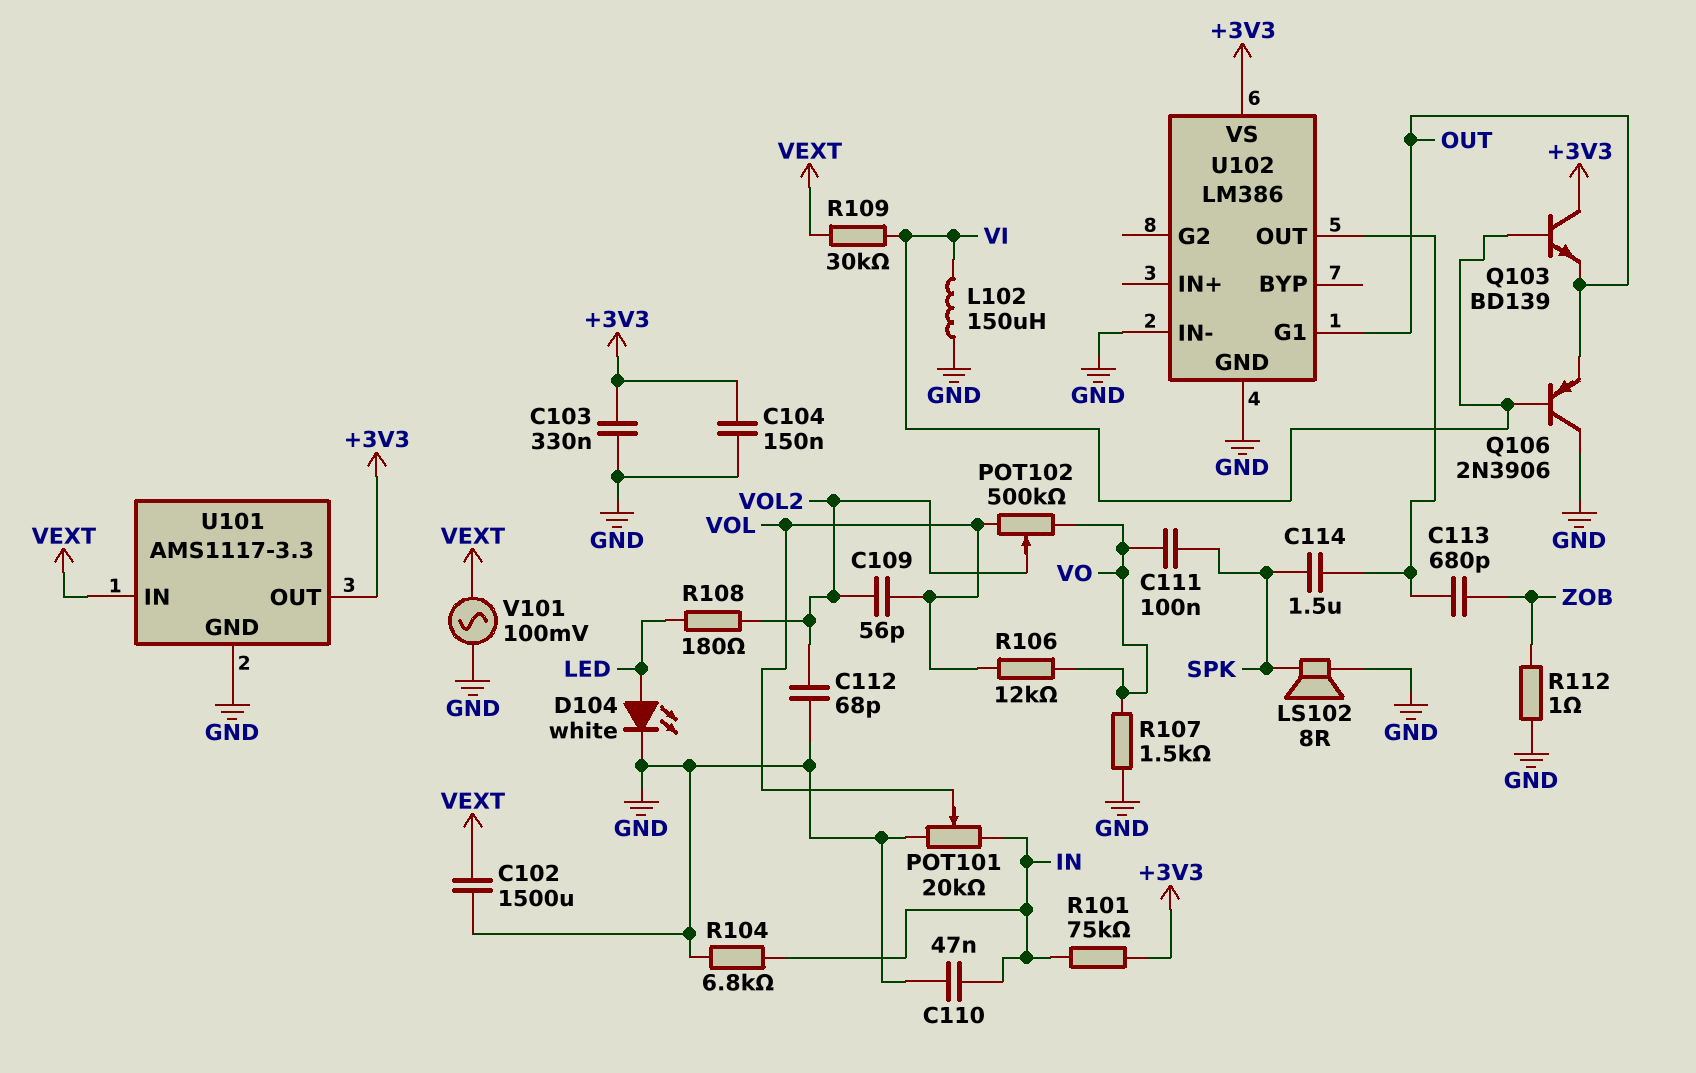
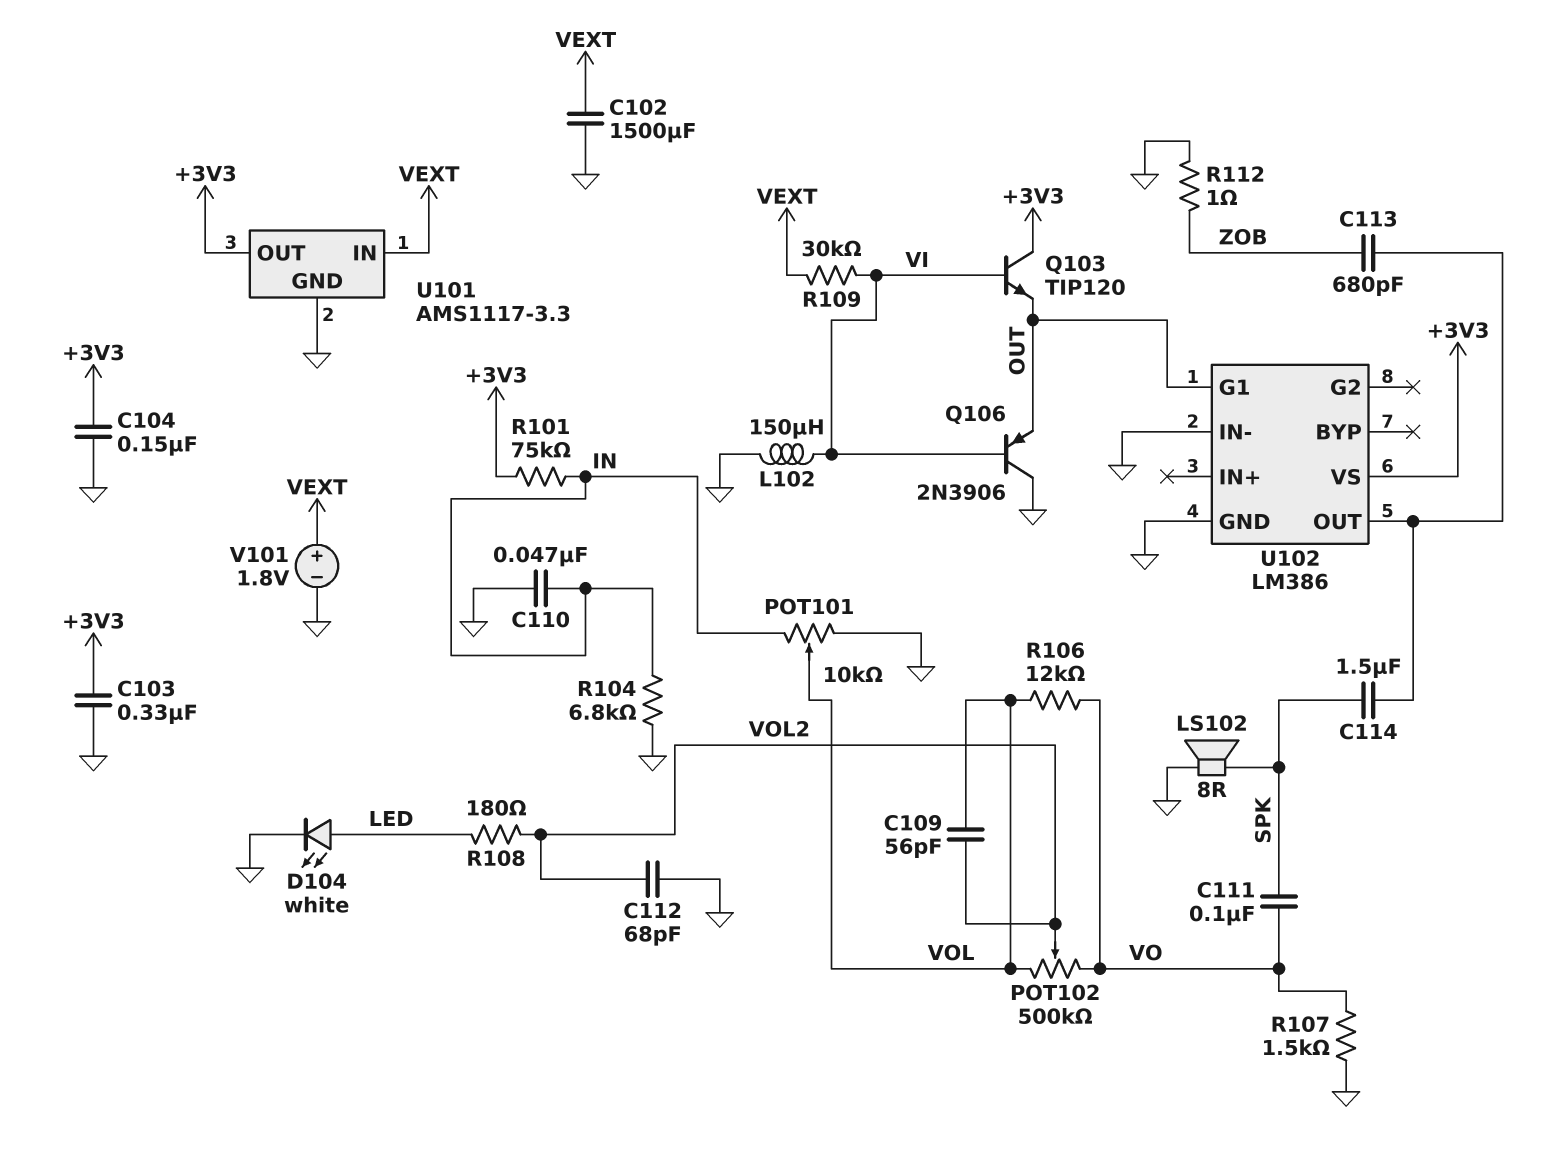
POT101: 20k (GND, IN, wiper VOL) -> 10k (GND, IN, wiper VOL)
Q103: NPN BD139 (B VI, C +3V3, E OUT) -> NPN TIP120 (B VI, C +3V3, E OUT)
V101: AC 100mV (GND, VEXT) -> 1.8V (plus VEXT, minus GND)

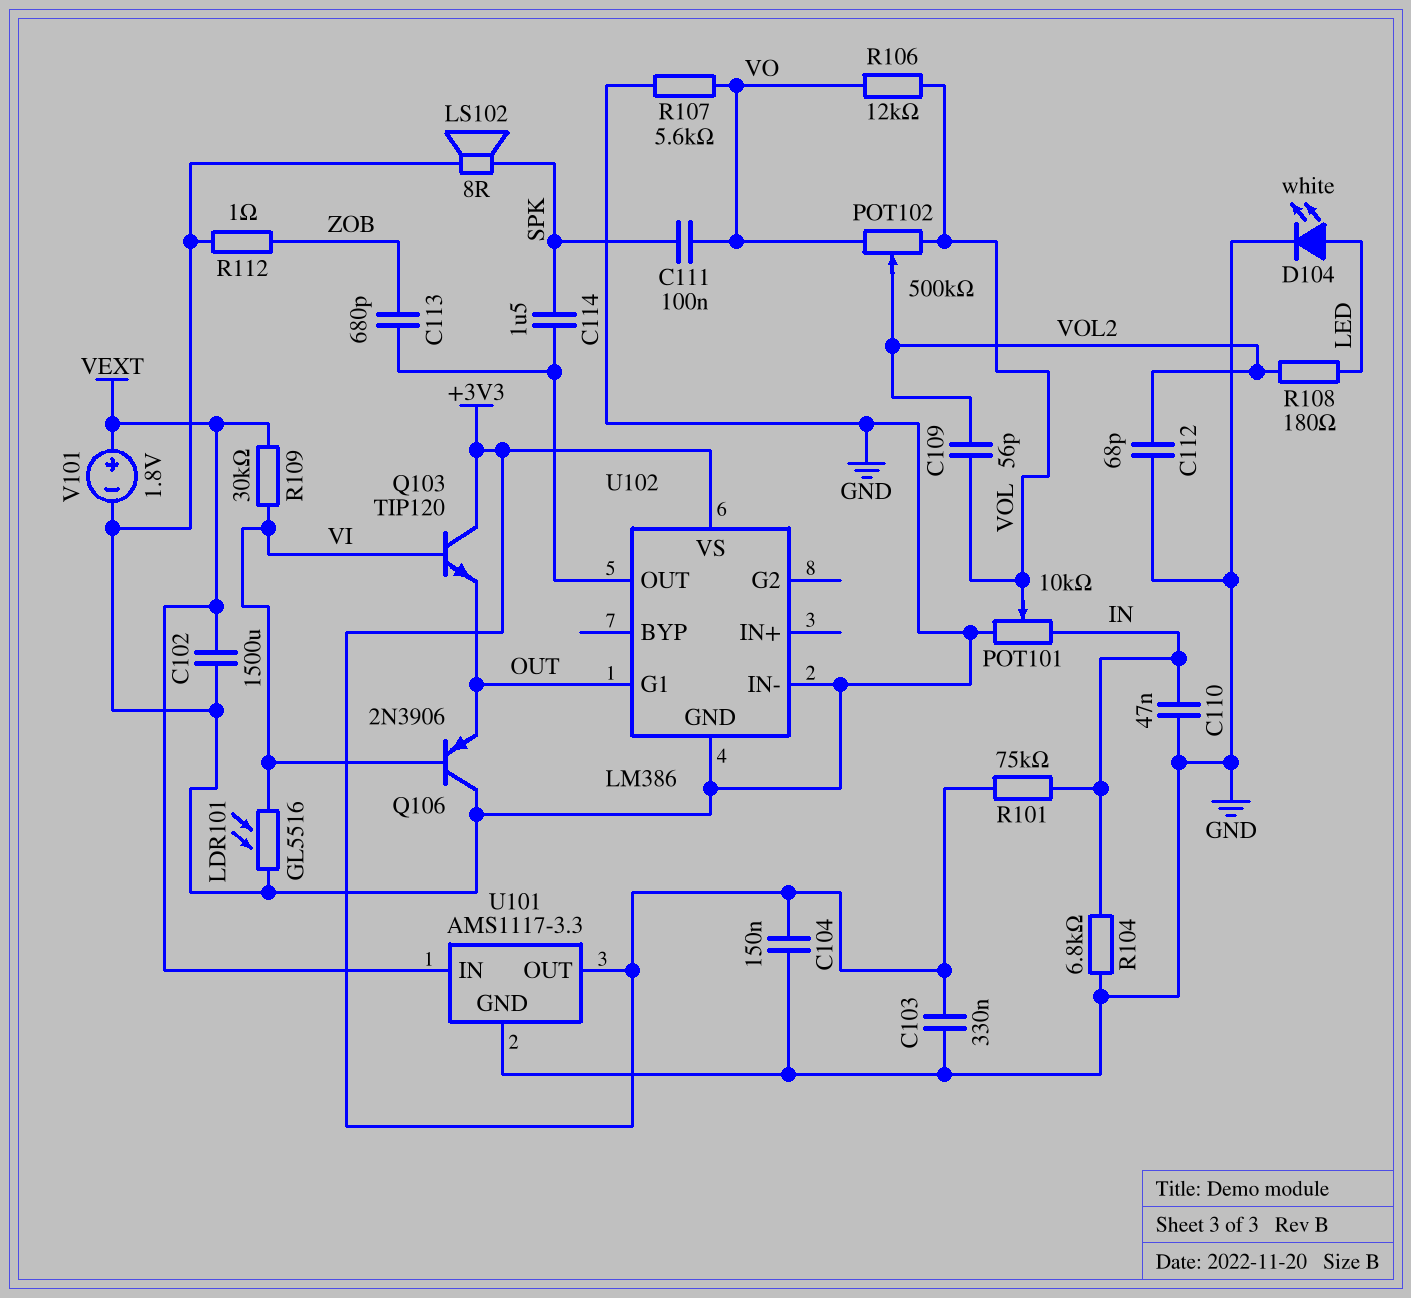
L102: 150uH (GND, VI) -> none
LDR101: none -> GL5516 (GND, VI)
R107: 1.5k (GND, VO) -> 5.6k (GND, VO)

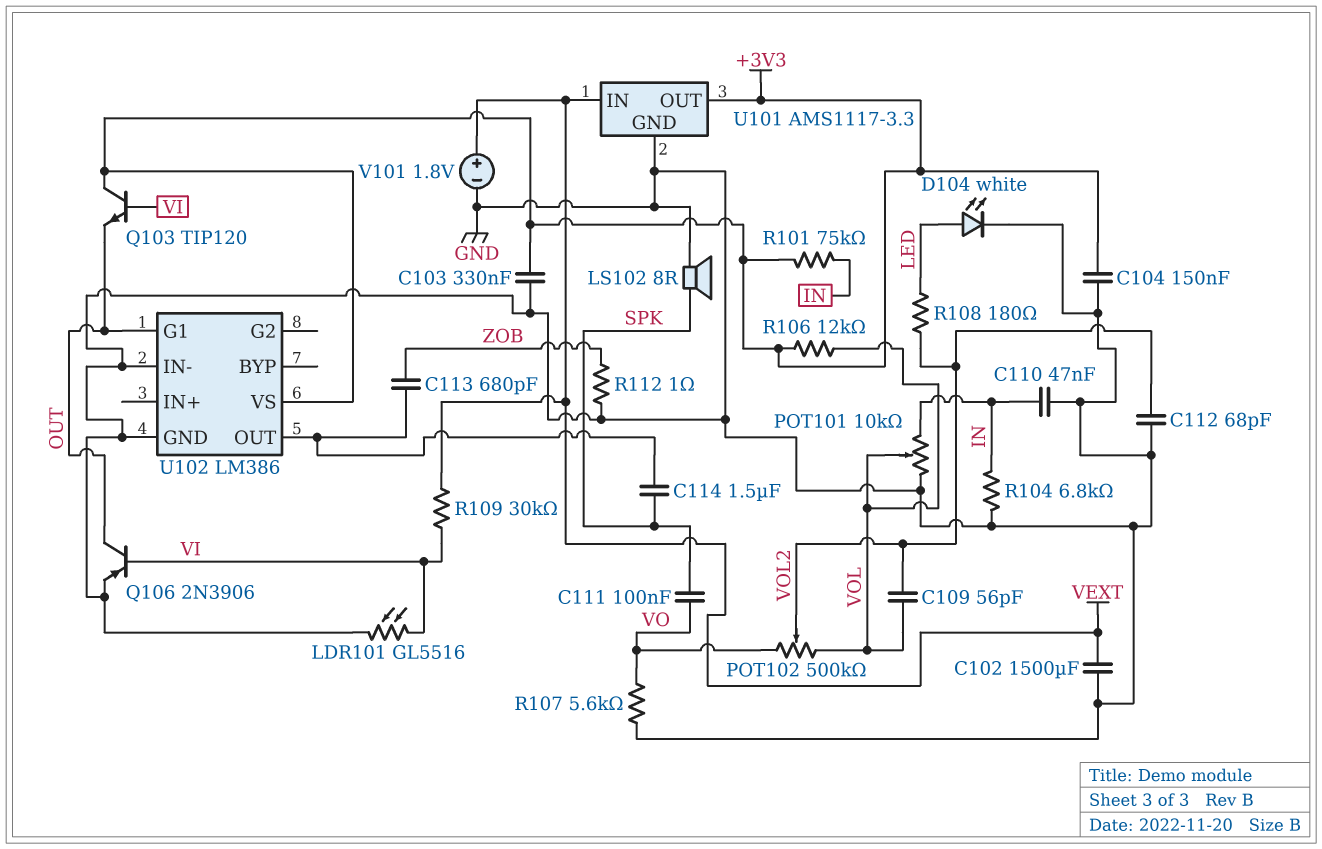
Q106: PNP 2N3906 (B VI, C GND, E OUT) -> PNP 2N3906 (B VI, C OUT, E GND)
R106: 12k (VO, VOL) -> 12k (+3V3, VOL)

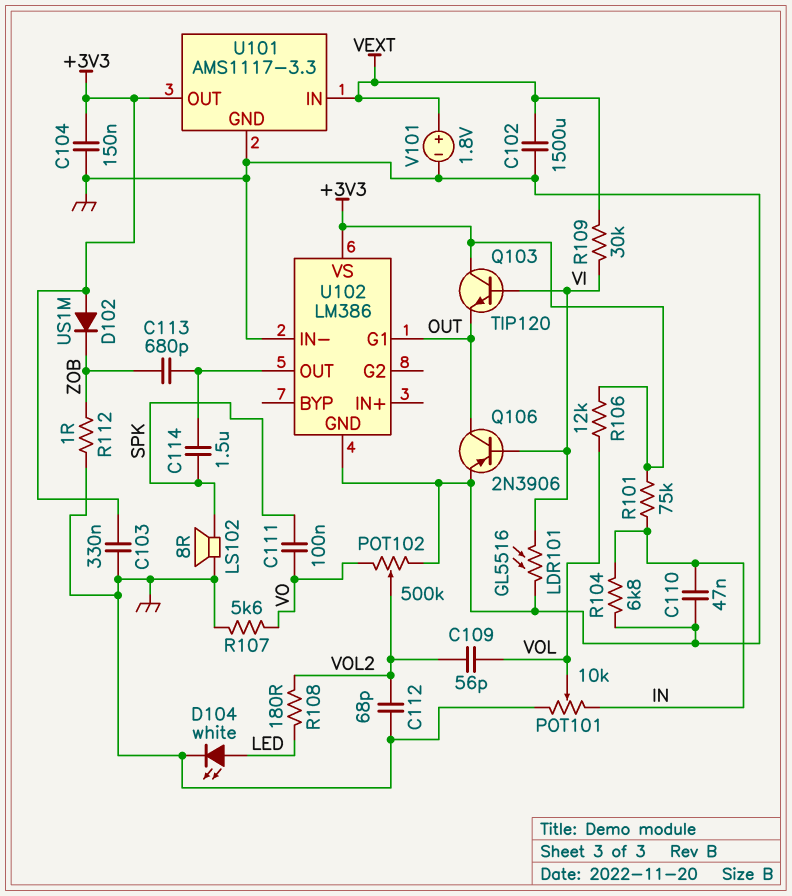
D102: none -> diode US1M (A +3V3, K ZOB)
POT102: 500k (VO, VOL, wiper VOL2) -> 500k (GND, VO, wiper VOL2)

